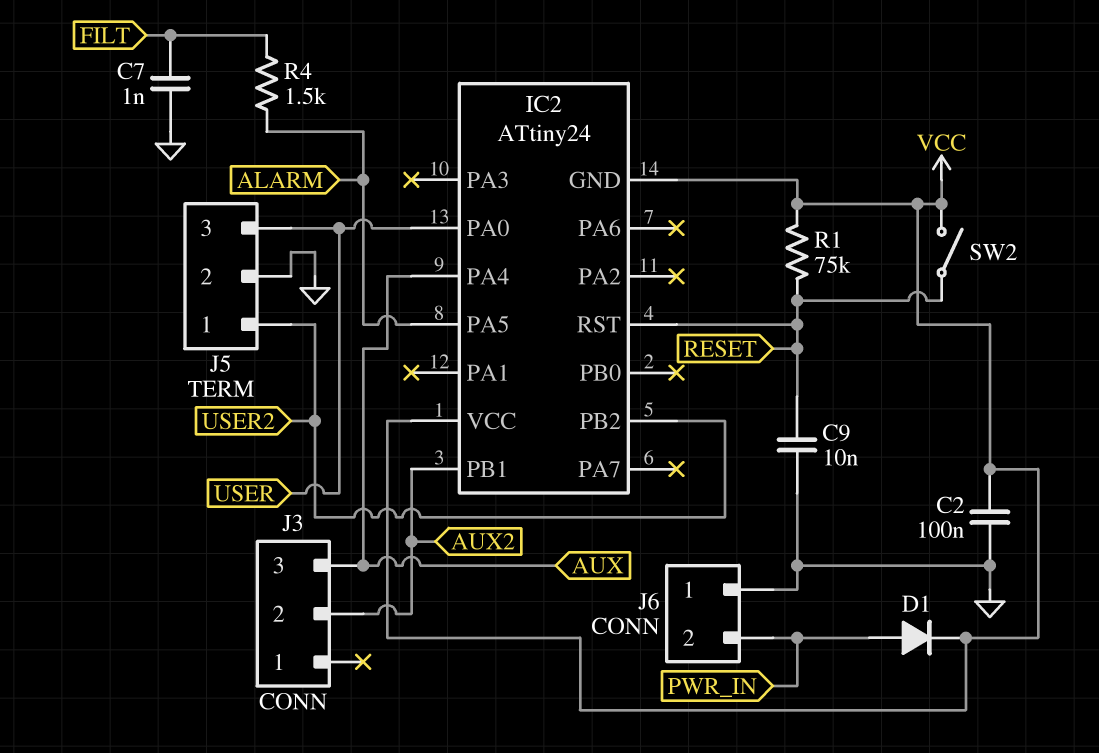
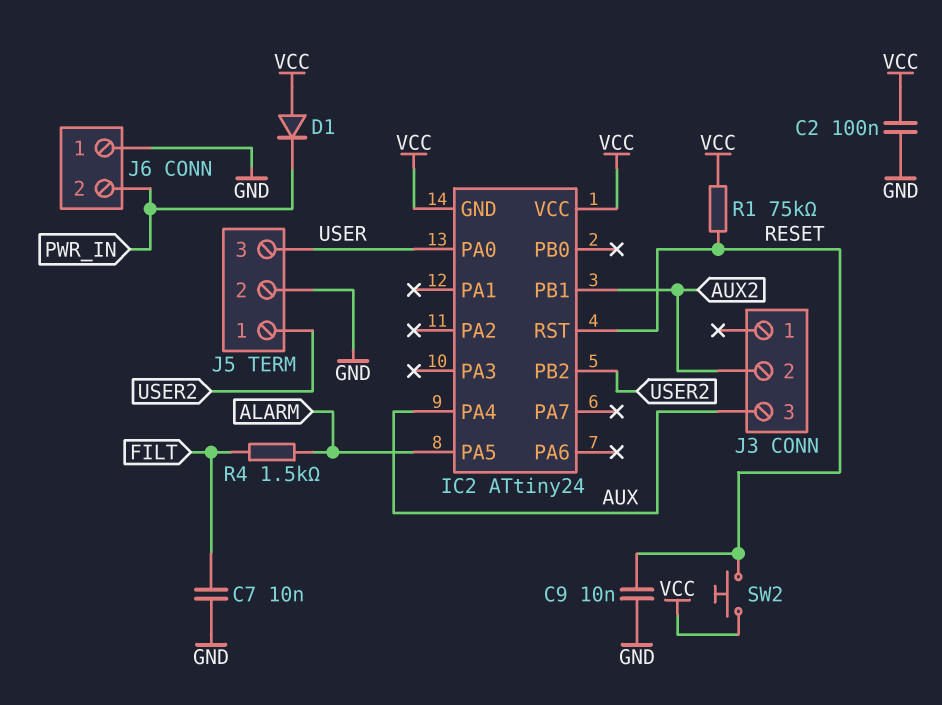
C7: 1nF (FILT, GND) -> 10nF (FILT, GND)
D1: diode (A PWR_IN, K VCC) -> diode (A VCC, K PWR_IN)
SW2: switch (RESET, VCC) -> button (RESET, VCC)

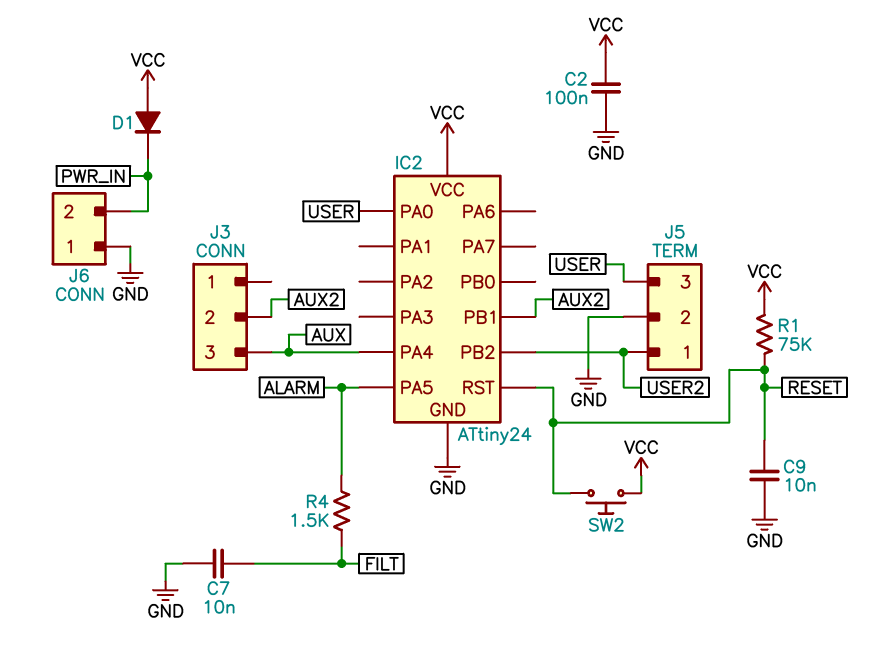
IC2 pin GND: VCC -> GND

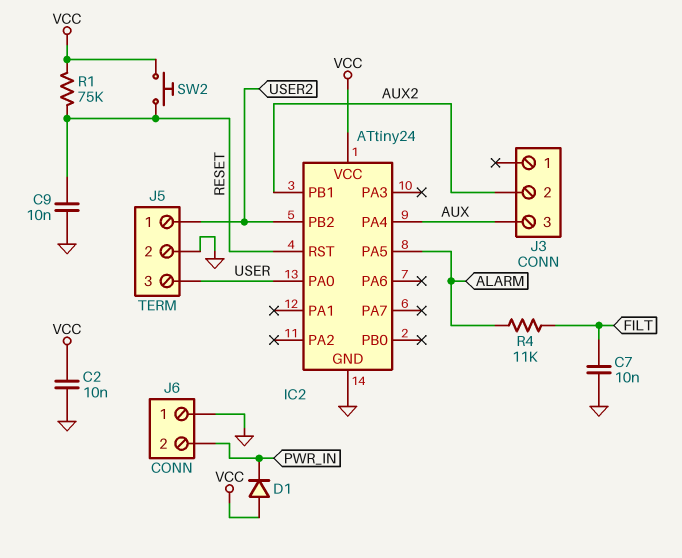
C2: 100nF (GND, VCC) -> 10nF (GND, VCC)
R4: 1.5k (ALARM, FILT) -> 11k (ALARM, FILT)

